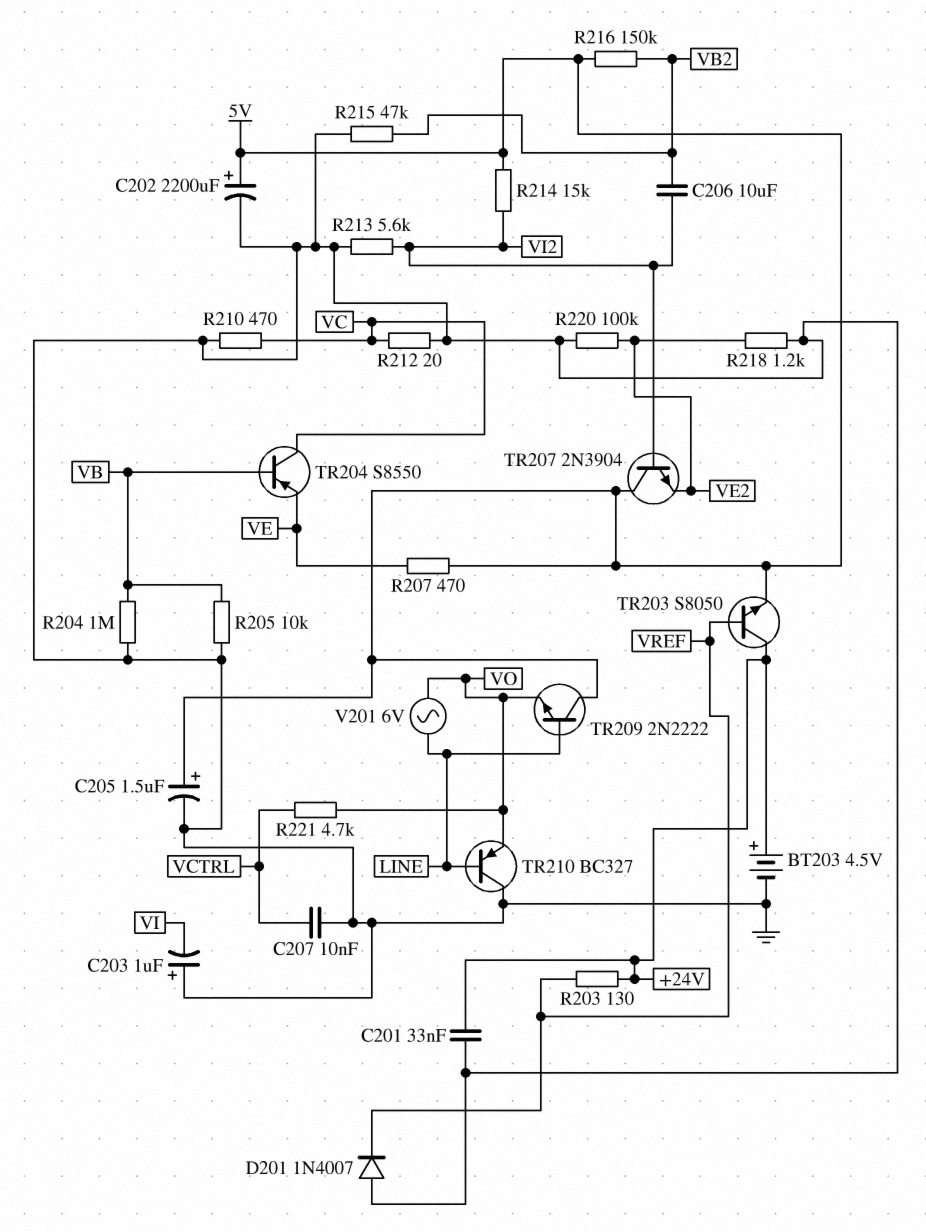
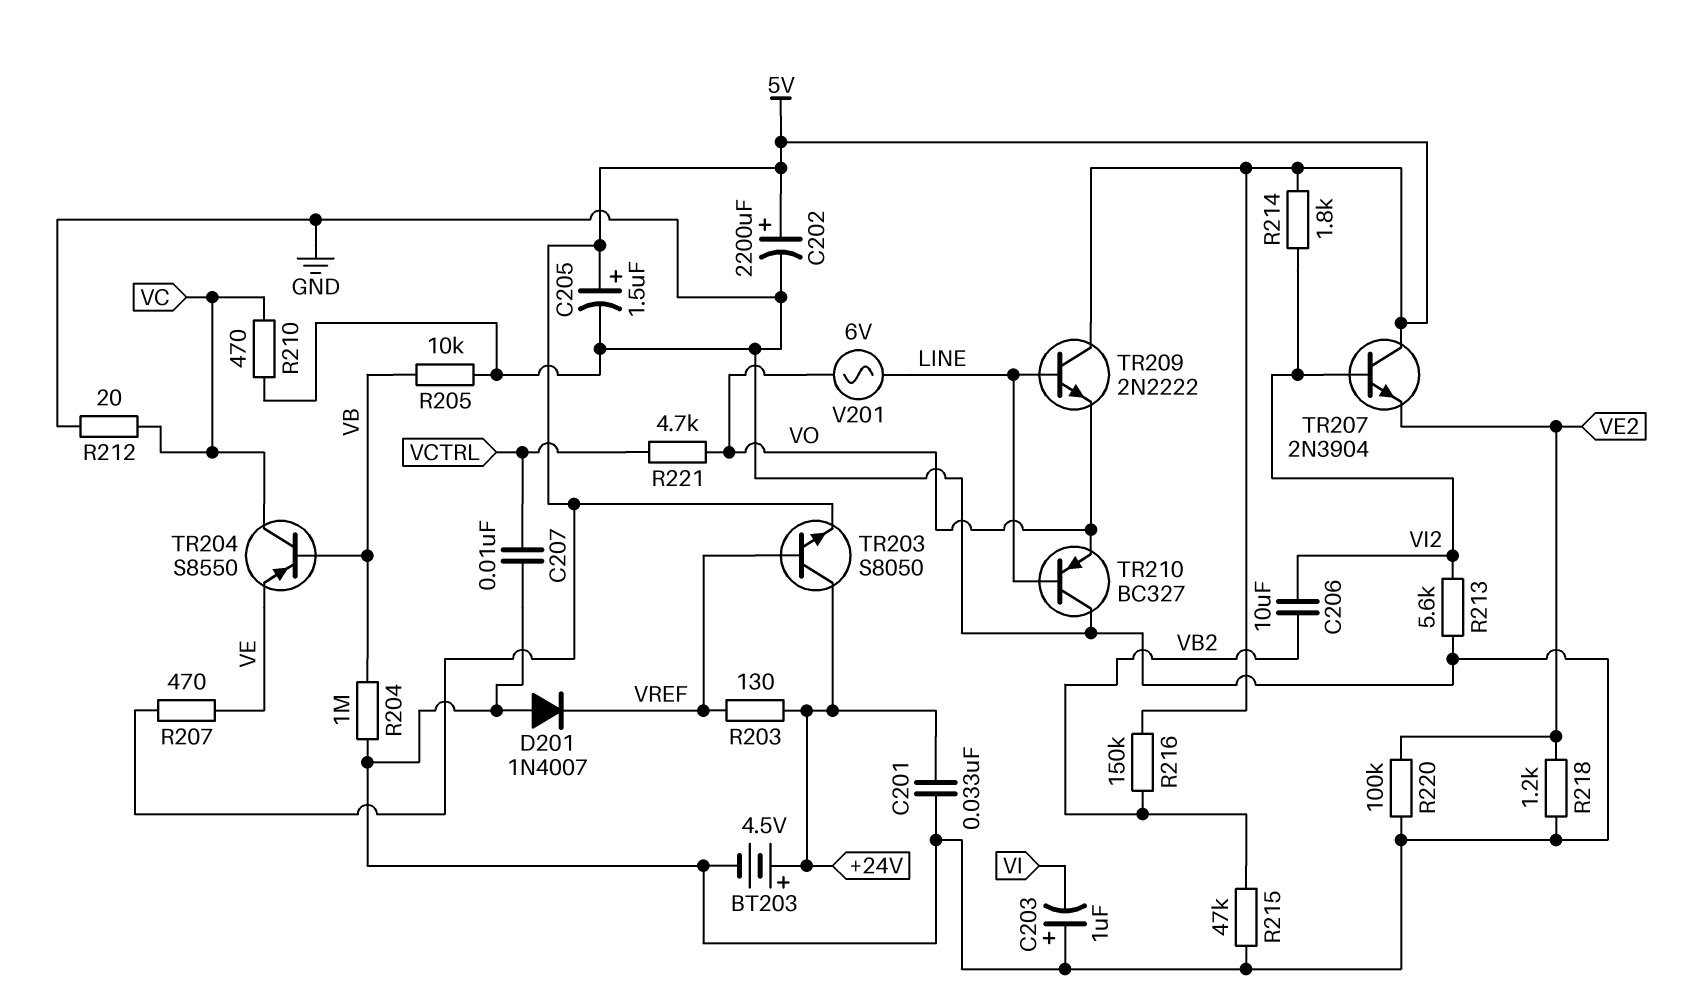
R214: 15k (5V, VI2) -> 1.8k (5V, VI2)

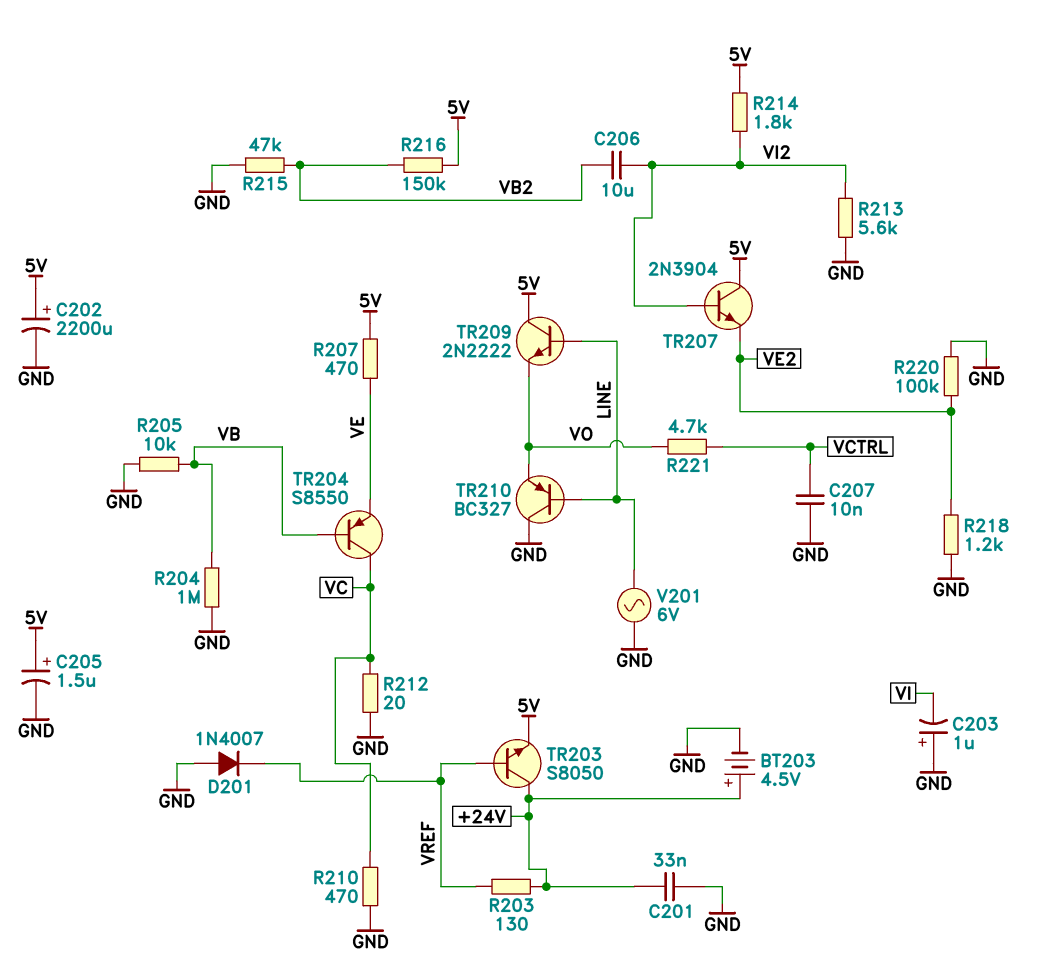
V201: AC 6V (LINE, VO) -> AC 6V (GND, LINE)

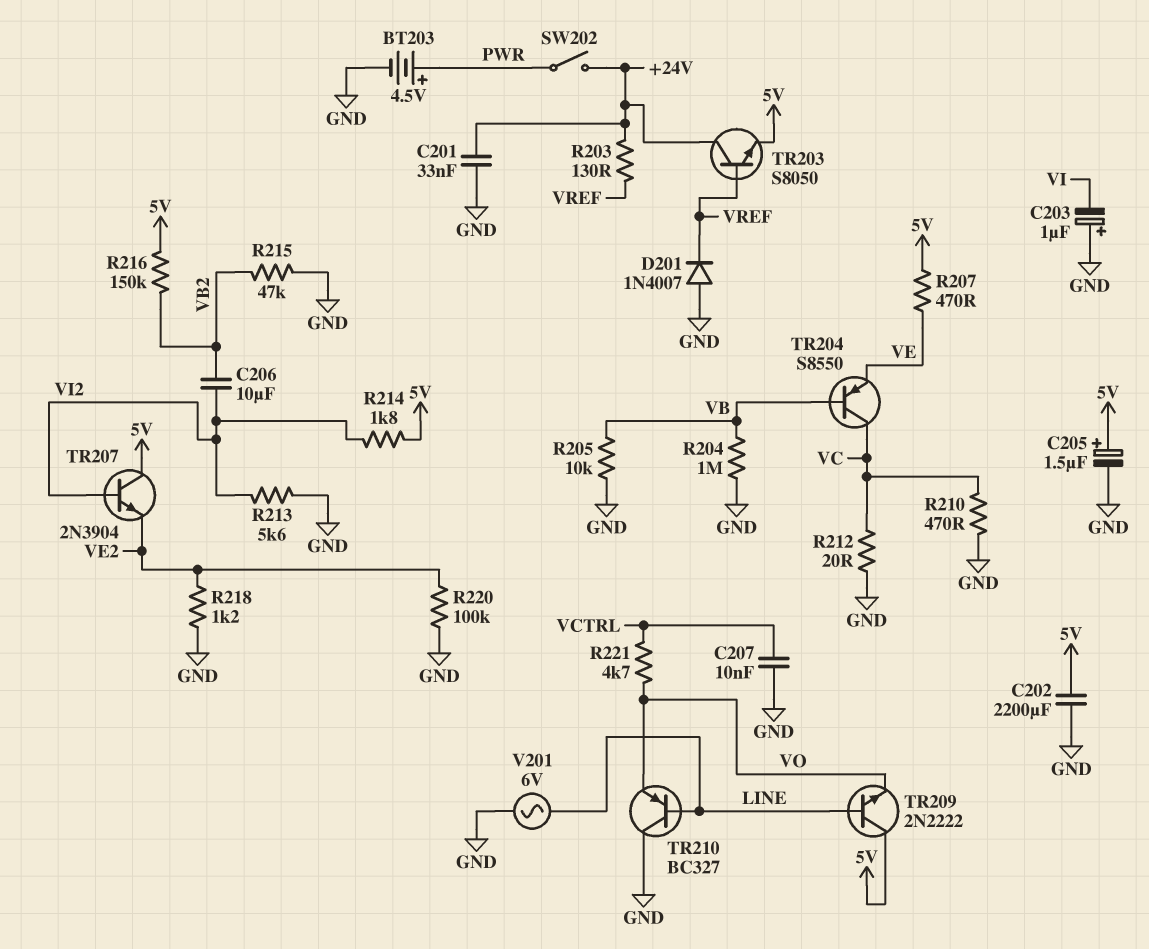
BT203: 4.5V (plus +24V, minus GND) -> 4.5V (plus PWR, minus GND)
C202: 2200uF (plus 5V, minus GND) -> 2200uF (5V, GND)
SW202: none -> switch (+24V, PWR)

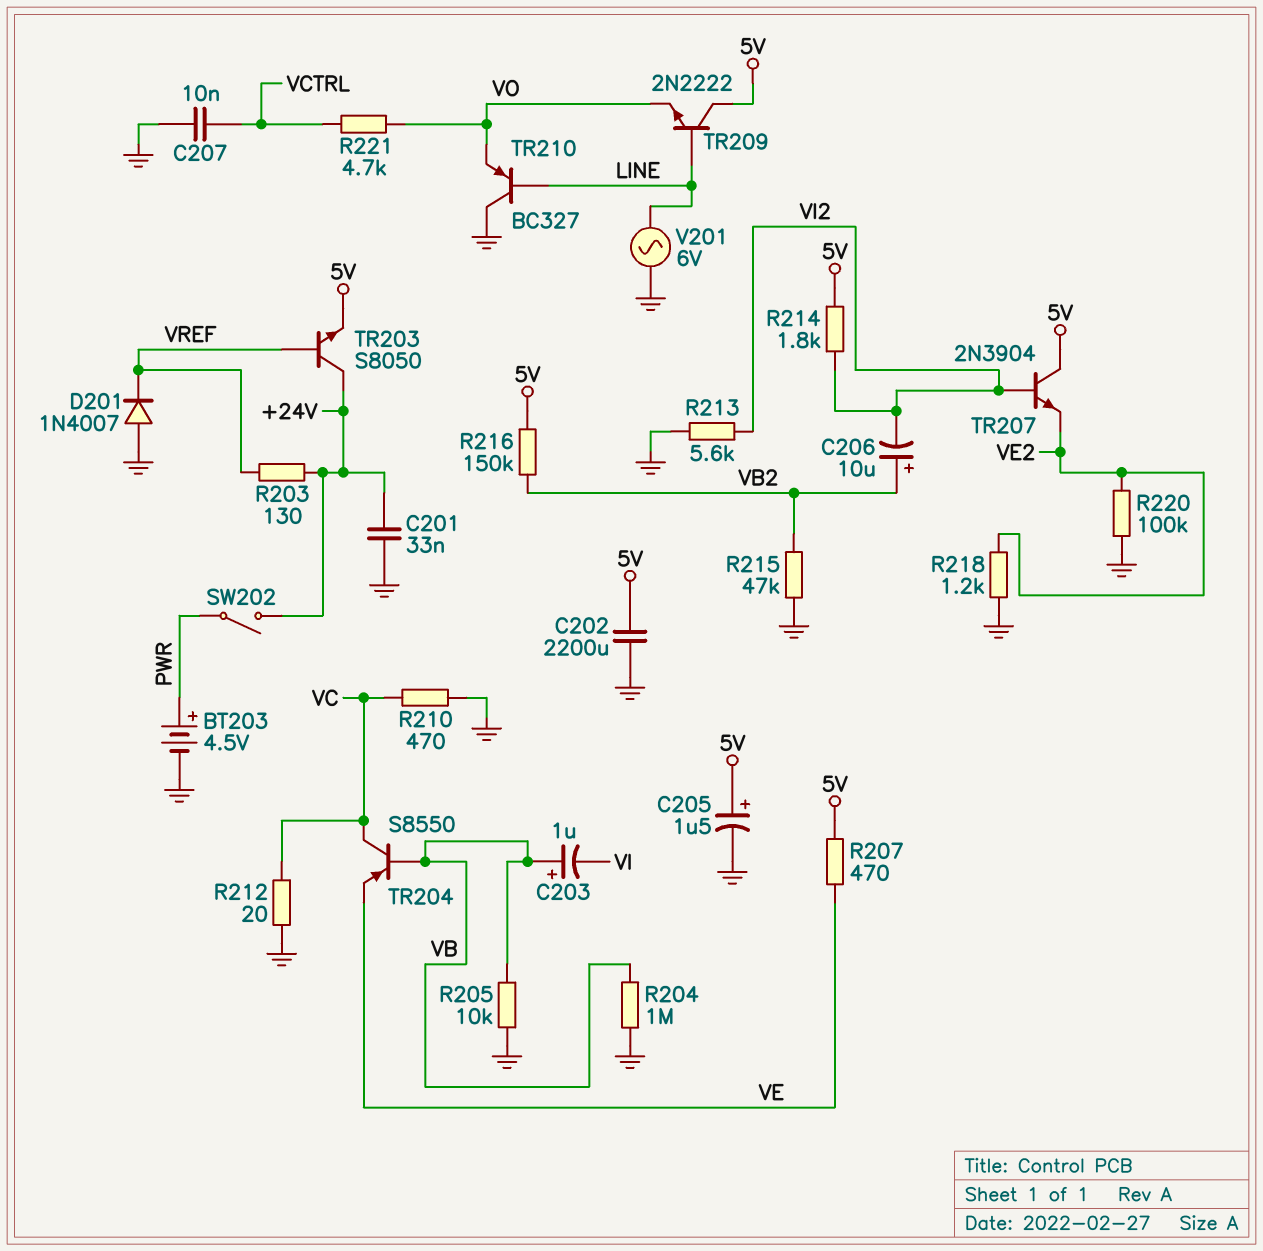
C203: 1uF (plus GND, minus VI) -> 1uF (plus VB, minus VI)
C206: 10uF (VB2, VI2) -> 10uF (plus VB2, minus VI2)

